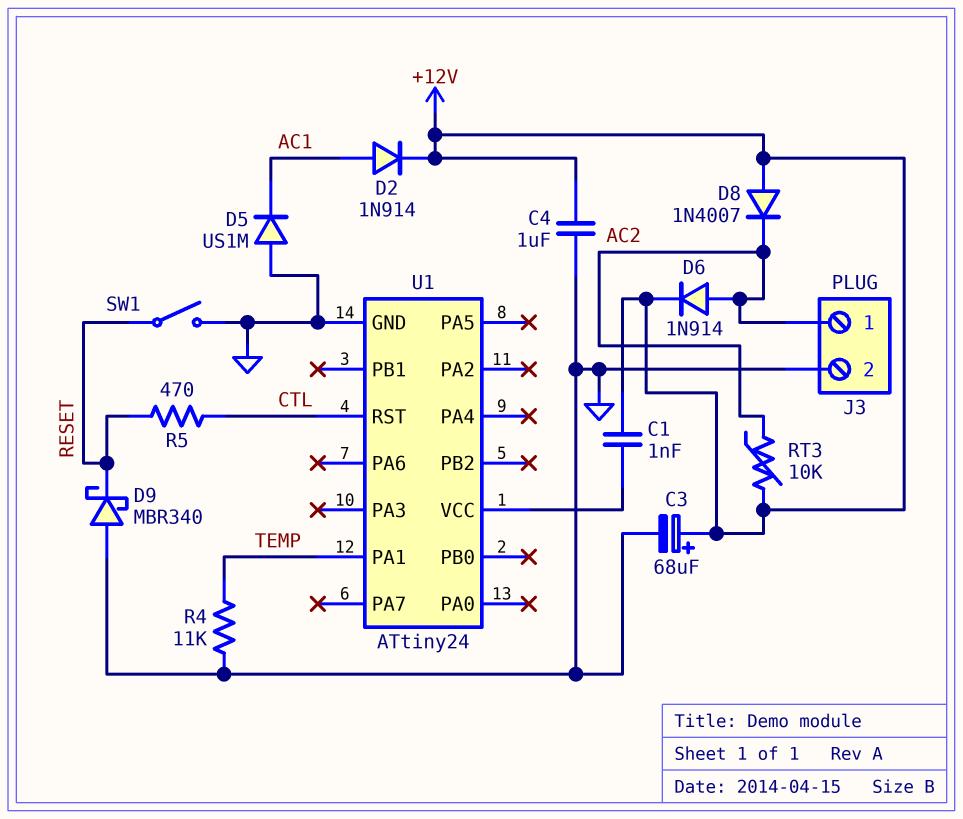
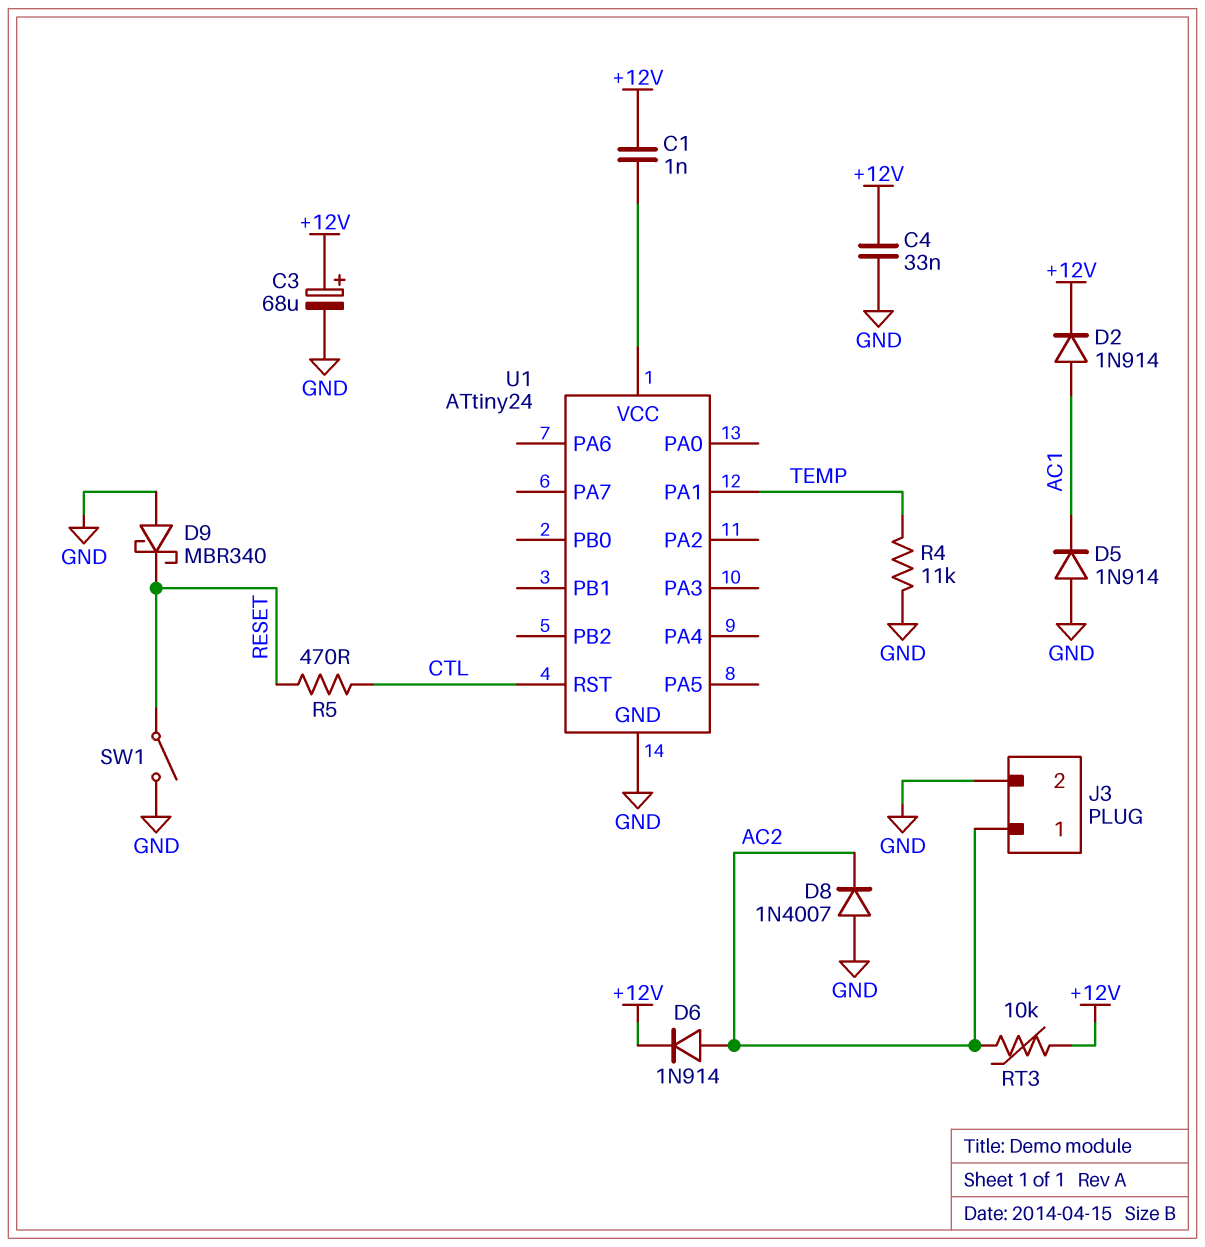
C4: 1uF (+12V, GND) -> 33nF (+12V, GND)
D5: diode US1M (A GND, K AC1) -> diode 1N914 (A GND, K AC1)
D8: diode 1N4007 (A +12V, K AC2) -> diode 1N4007 (A GND, K AC2)

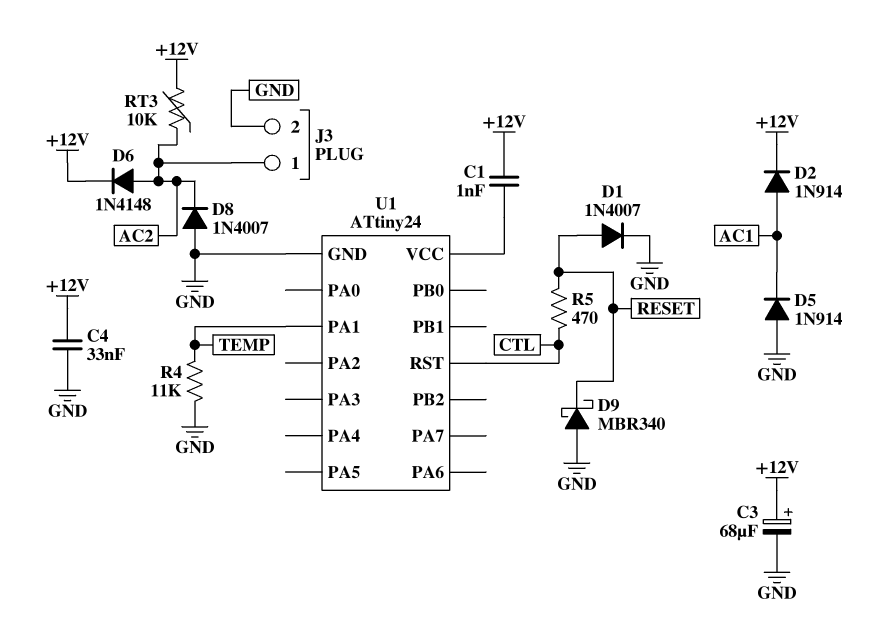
D1: none -> diode 1N4007 (A RESET, K GND)
D6: diode 1N914 (A AC2, K +12V) -> diode 1N4148 (A AC2, K +12V)
SW1: switch (GND, RESET) -> none

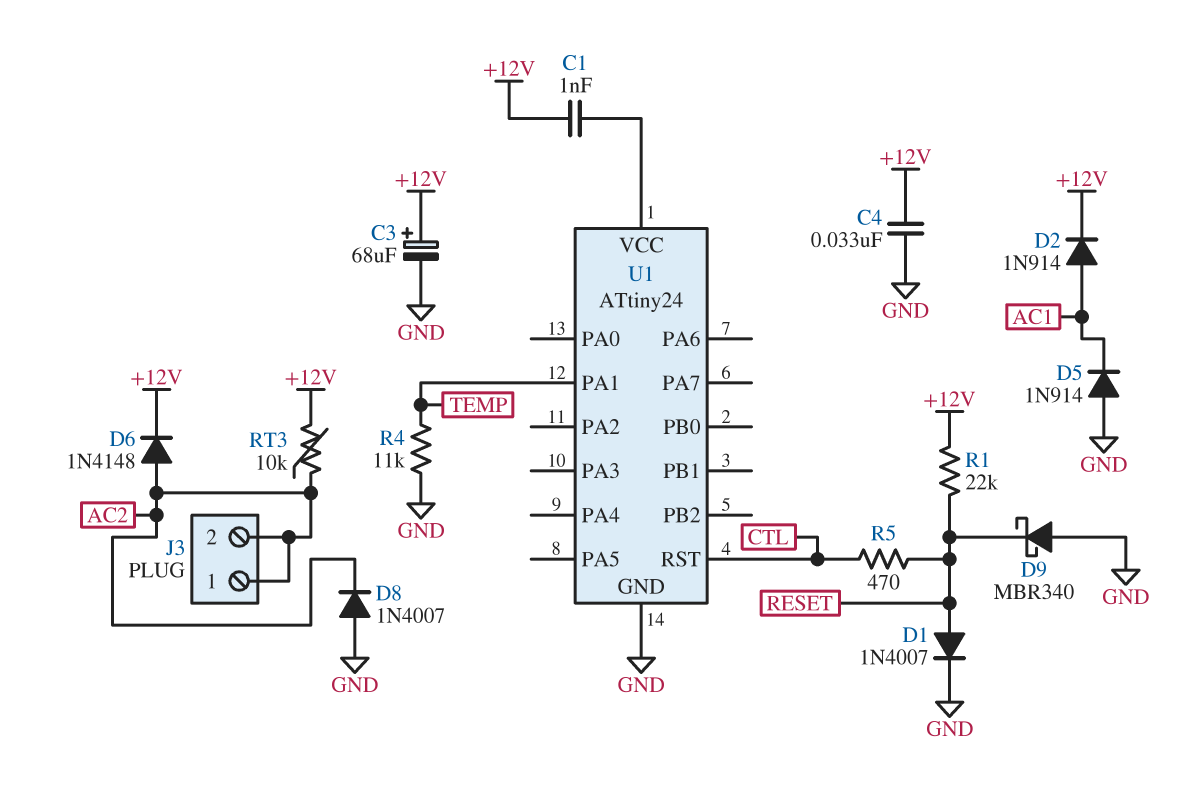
J3 pin 2: GND -> AC2
R1: none -> 22k (+12V, RESET)

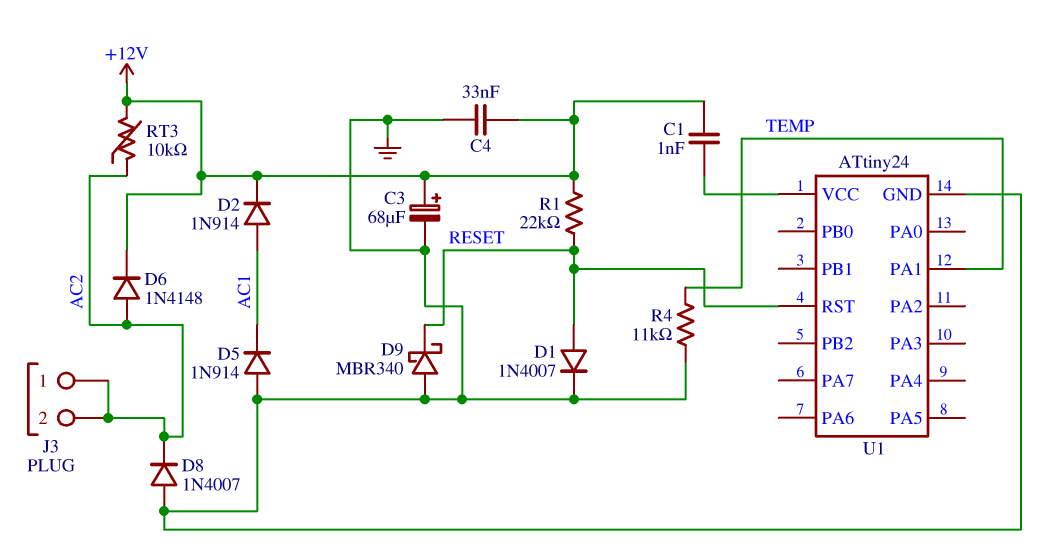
R5: 470 (CTL, RESET) -> none
U1 pin RST: CTL -> RESET

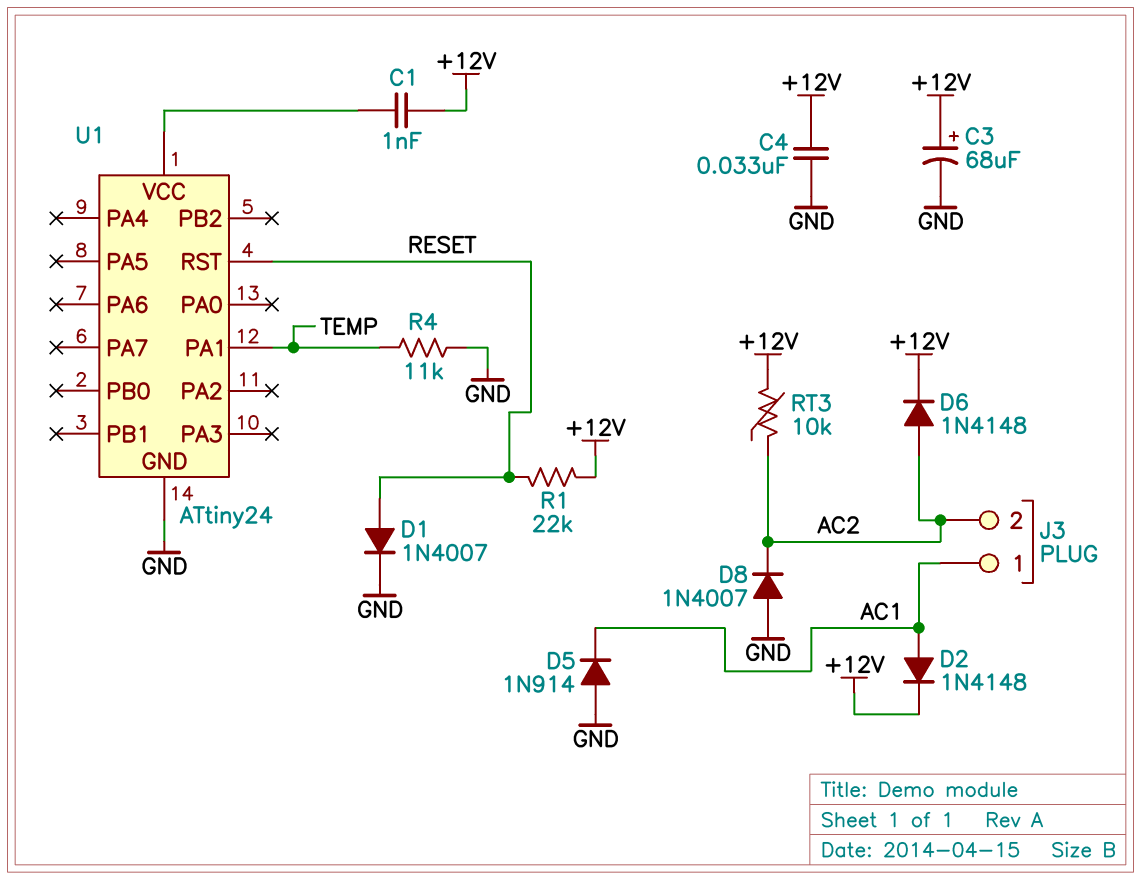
D2: diode 1N914 (A AC1, K +12V) -> diode 1N4148 (A AC1, K +12V)
D9: schottky MBR340 (A GND, K RESET) -> none
J3 pin 1: AC2 -> AC1

